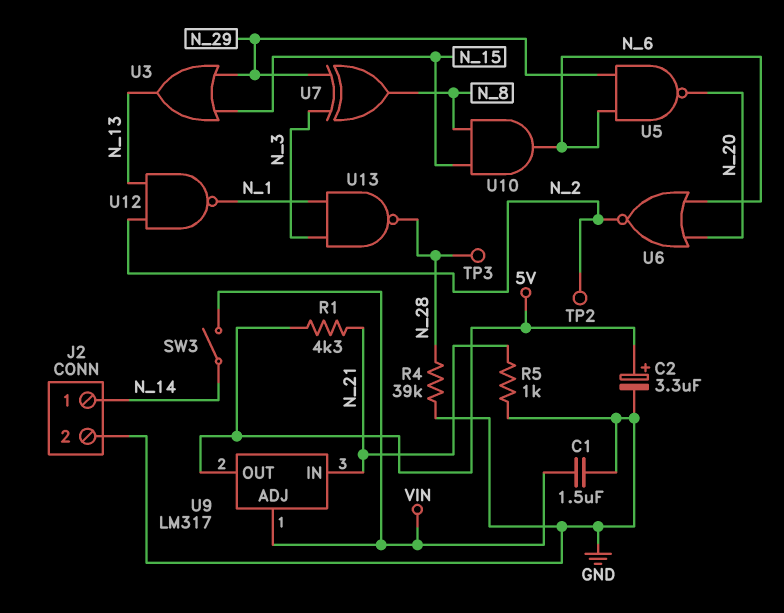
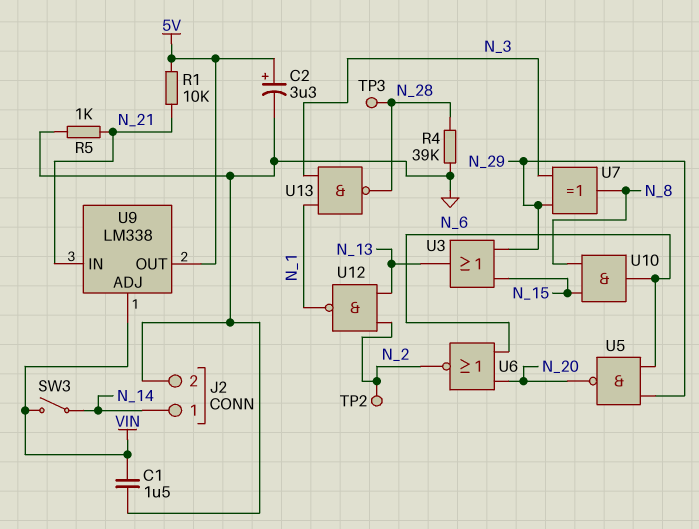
R1: 4.3k (5V, N_21) -> 10k (5V, N_21)
U9: LM317 -> LM338

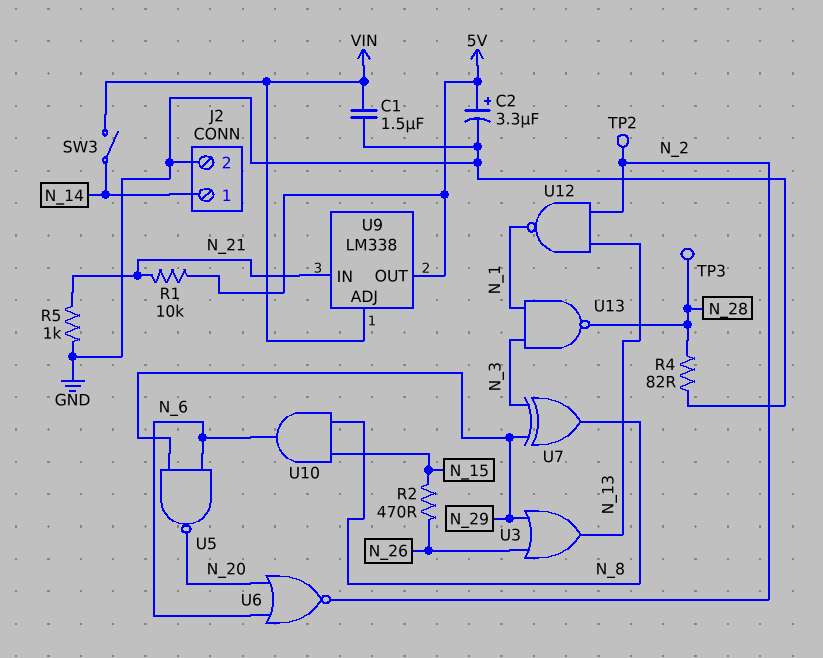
R2: none -> 470 (N_15, N_26)
R4: 39k (GND, N_28) -> 82 (GND, N_28)
U3: OR (in N_15, in N_29, out N_13) -> OR (in N_26, in N_29, out N_13)

